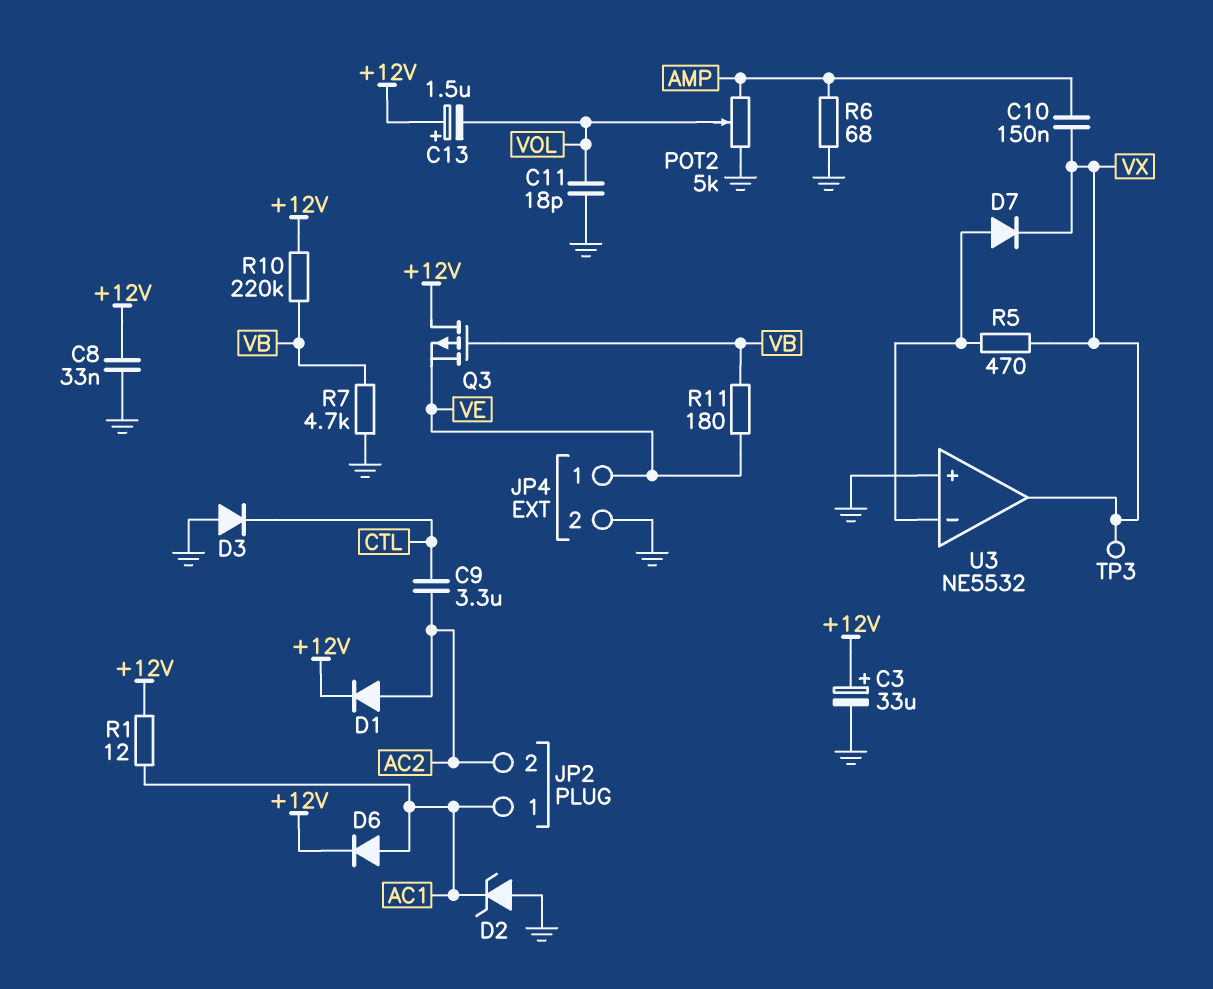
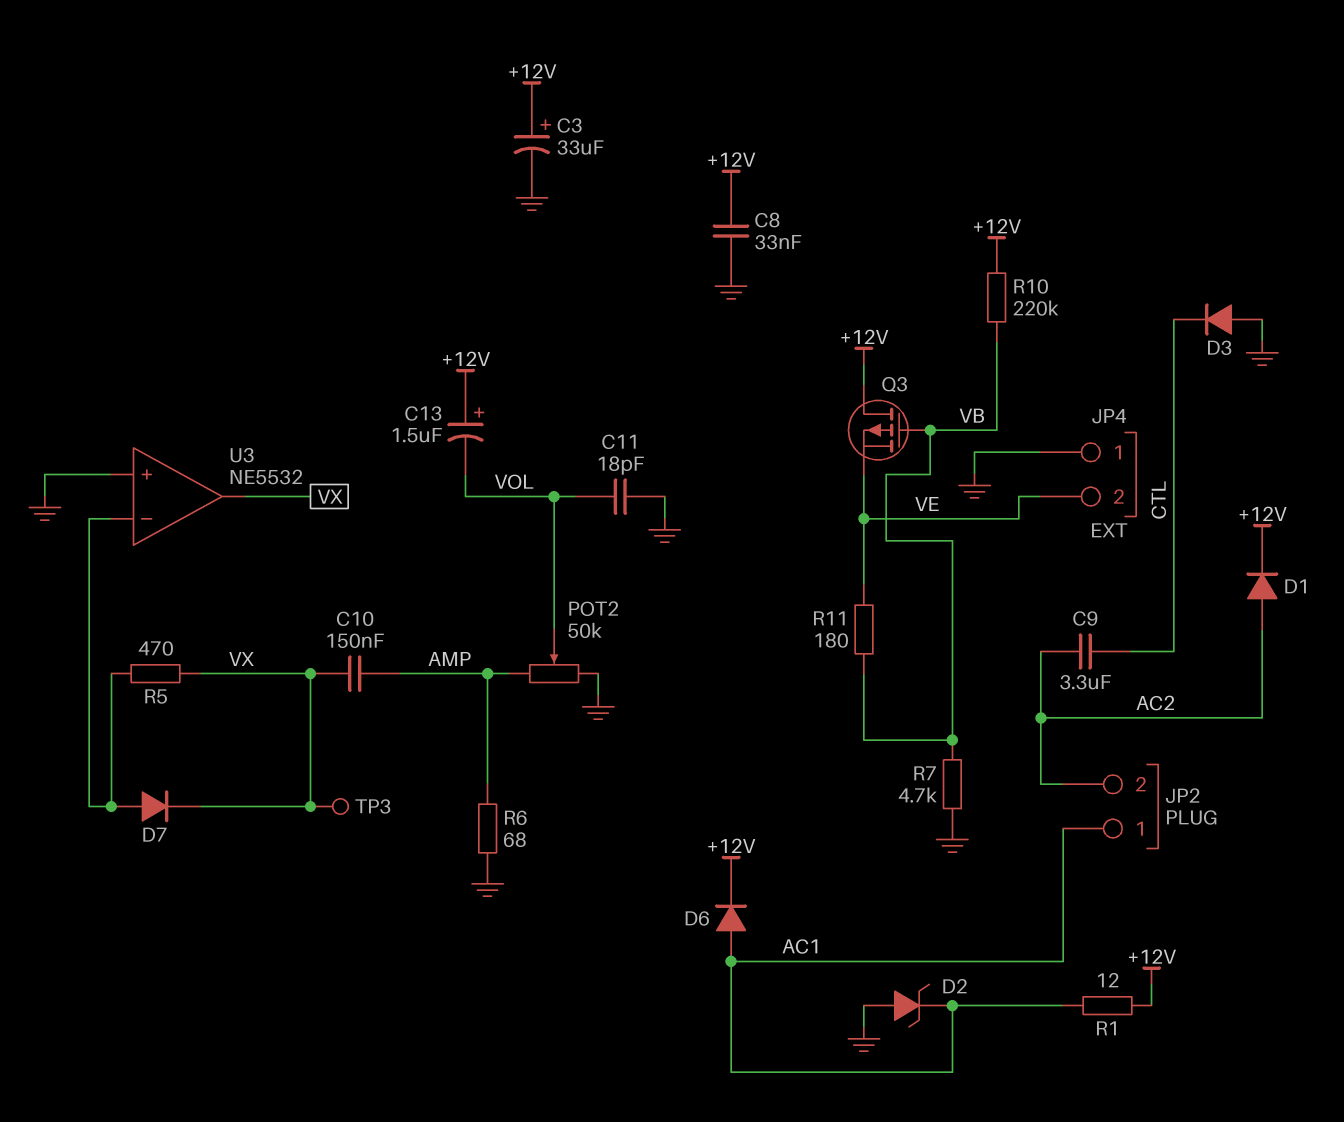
JP4 pin 1: VE -> GND
JP4 pin 2: GND -> VE
POT2: 5k (AMP, GND, wiper VOL) -> 50k (AMP, GND, wiper VOL)

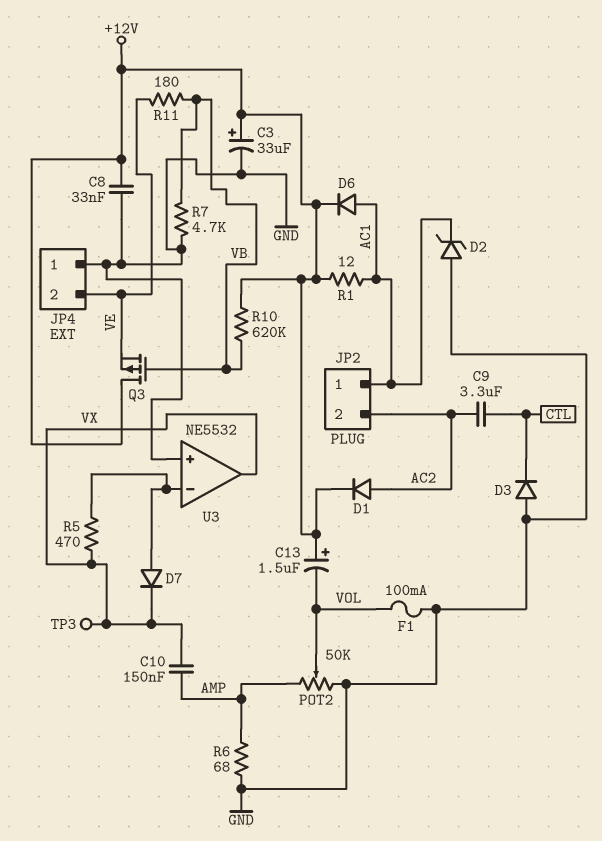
C11: 18pF (GND, VOL) -> none
F1: none -> 100mA (GND, VOL)
R10: 220k (+12V, VB) -> 620k (+12V, VB)

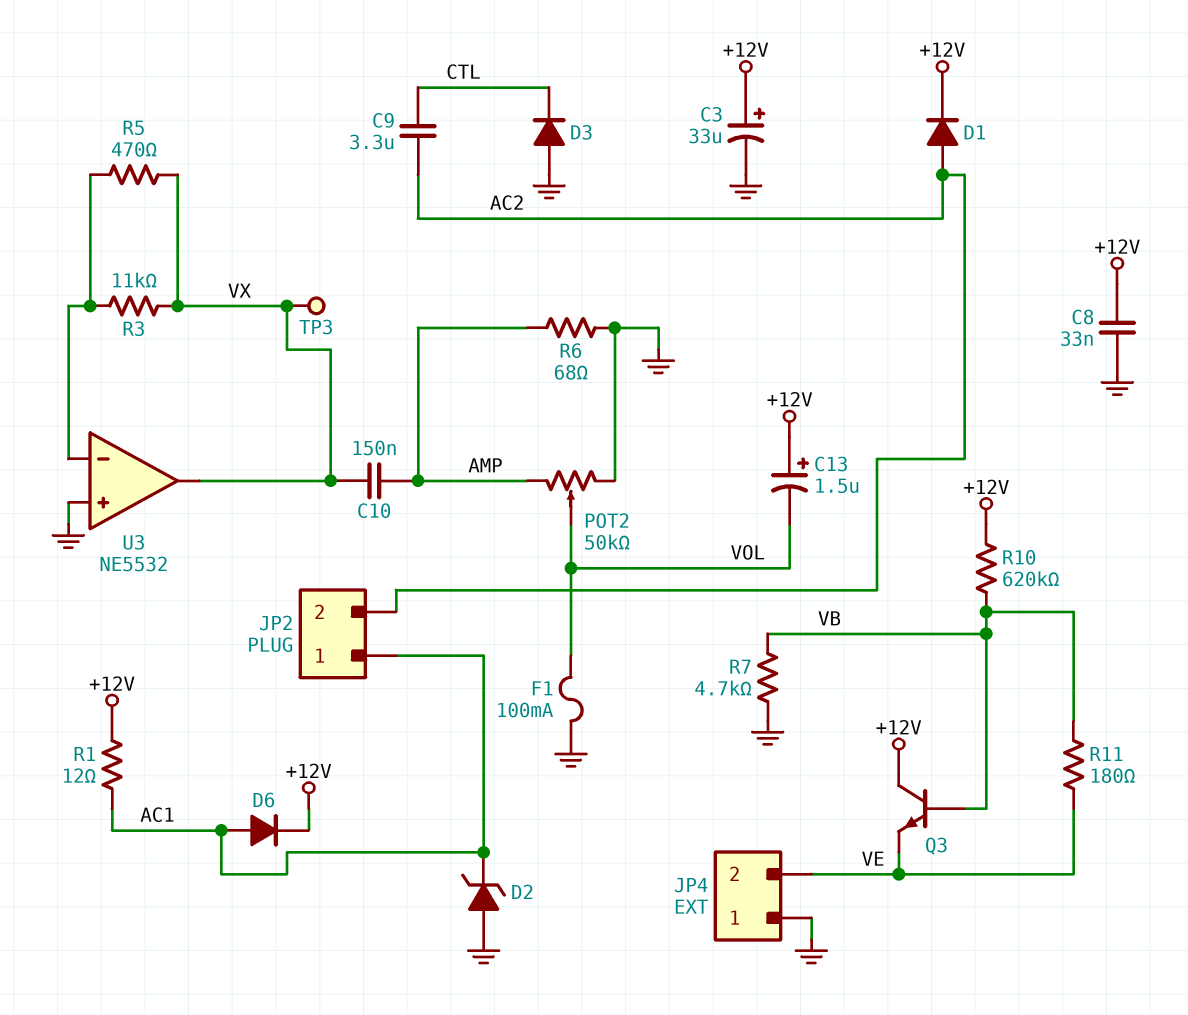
D7: diode (A U3/in-, K VX) -> none
Q3: PMOS (G VB, D +12V, S VE) -> NPN (B VB, C +12V, E VE)
R3: none -> 11k (U3/in-, VX)

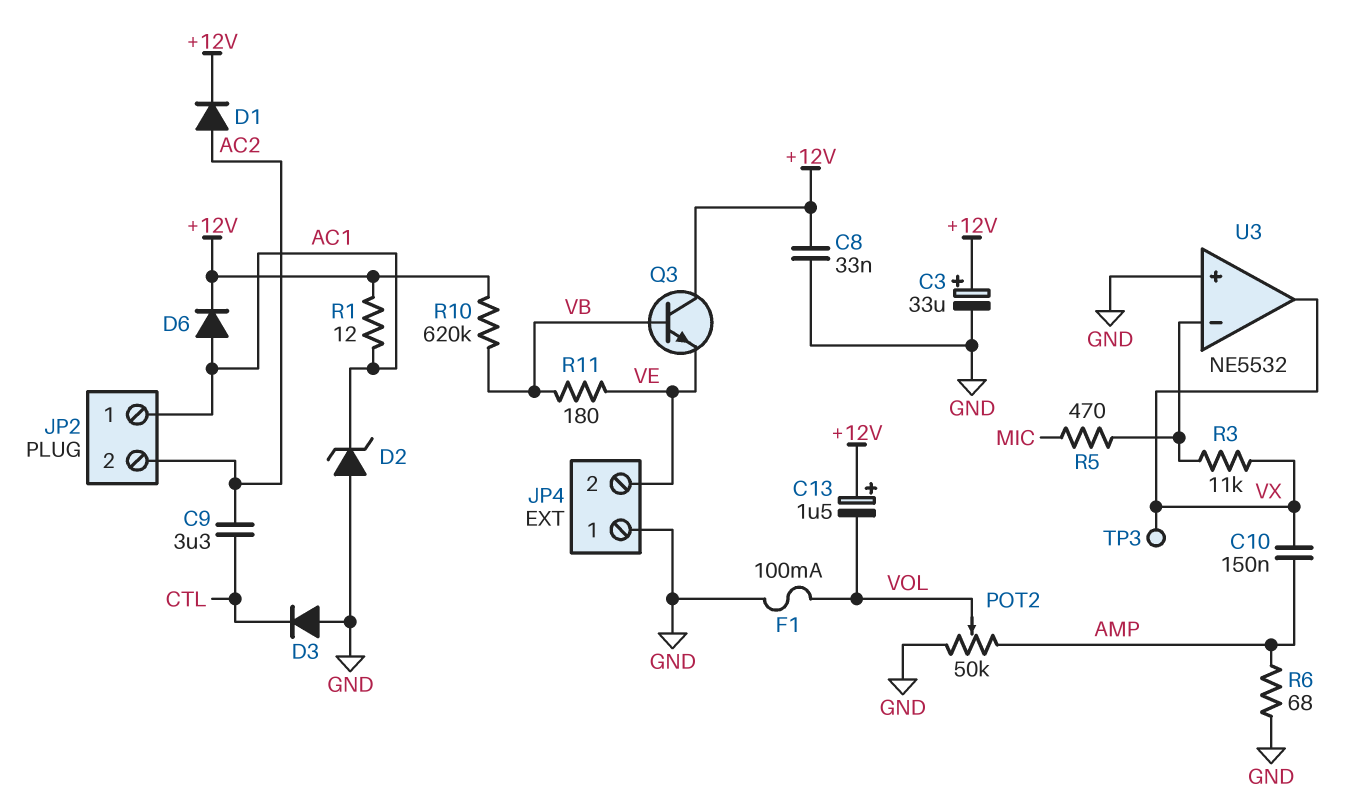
R5: 470 (U3/in-, VX) -> 470 (MIC, U3/in-)
R7: 4.7k (GND, VB) -> none

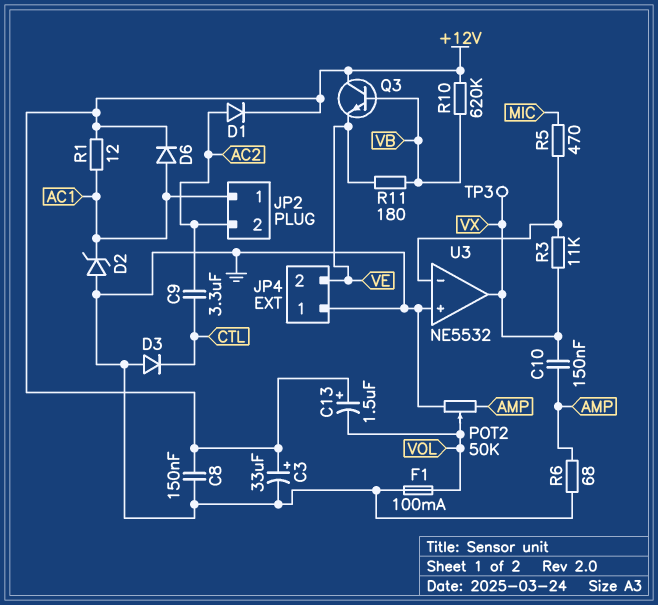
C8: 33nF (+12V, GND) -> 150nF (+12V, GND)

